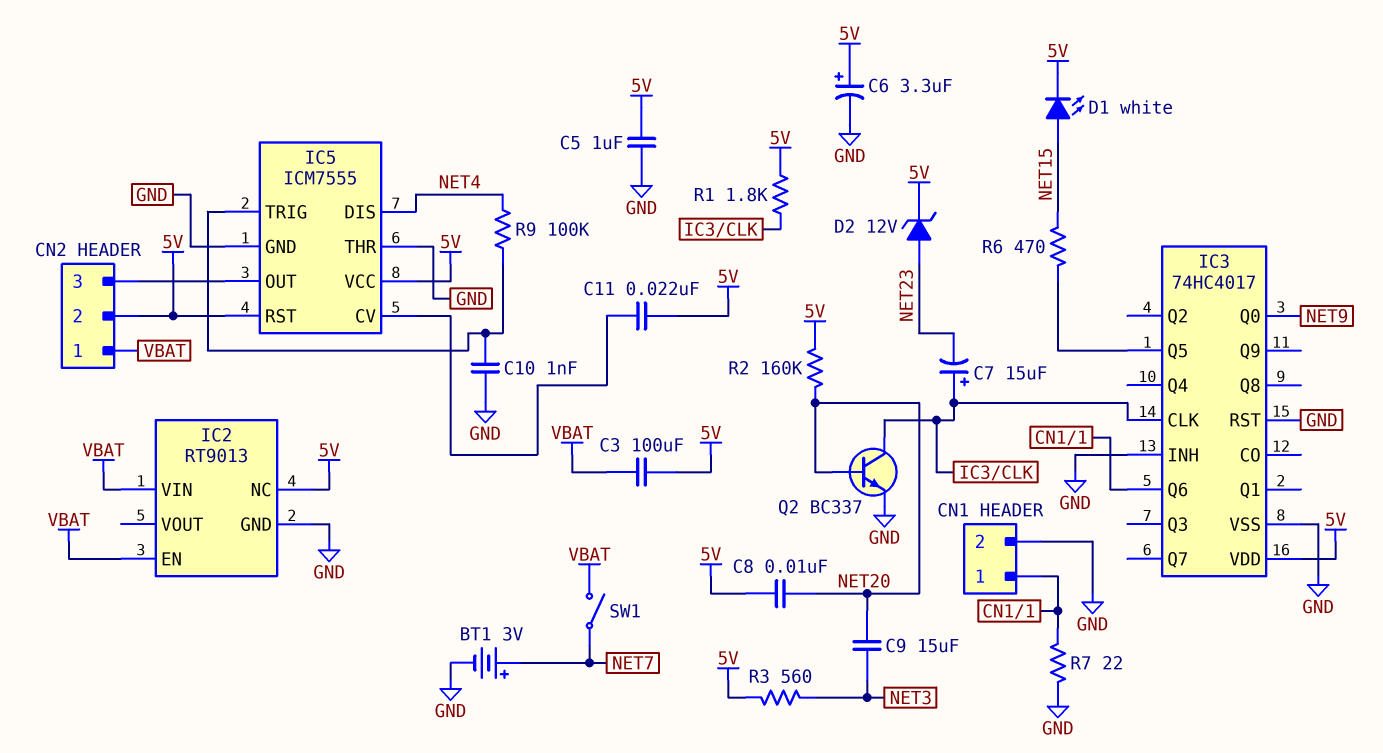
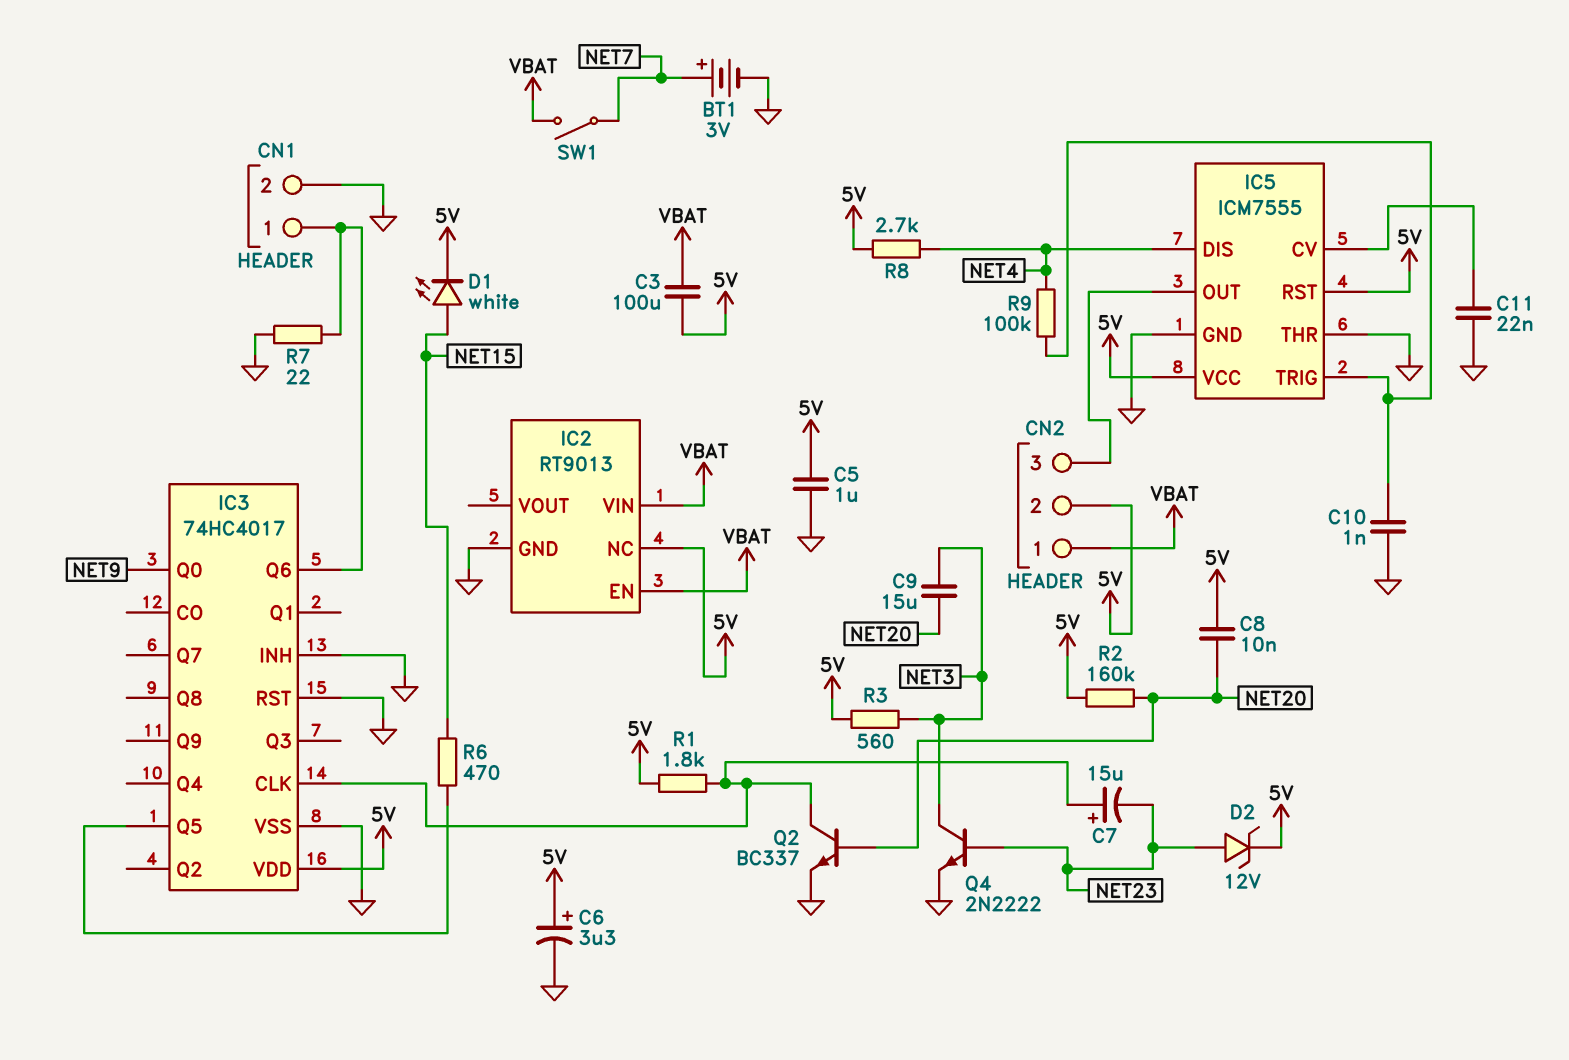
C11: 22nF (5V, IC5/CV) -> 22nF (GND, IC5/CV)
Q4: none -> NPN 2N2222 (B NET23, C NET3, E GND)
R8: none -> 2.7k (5V, NET4)

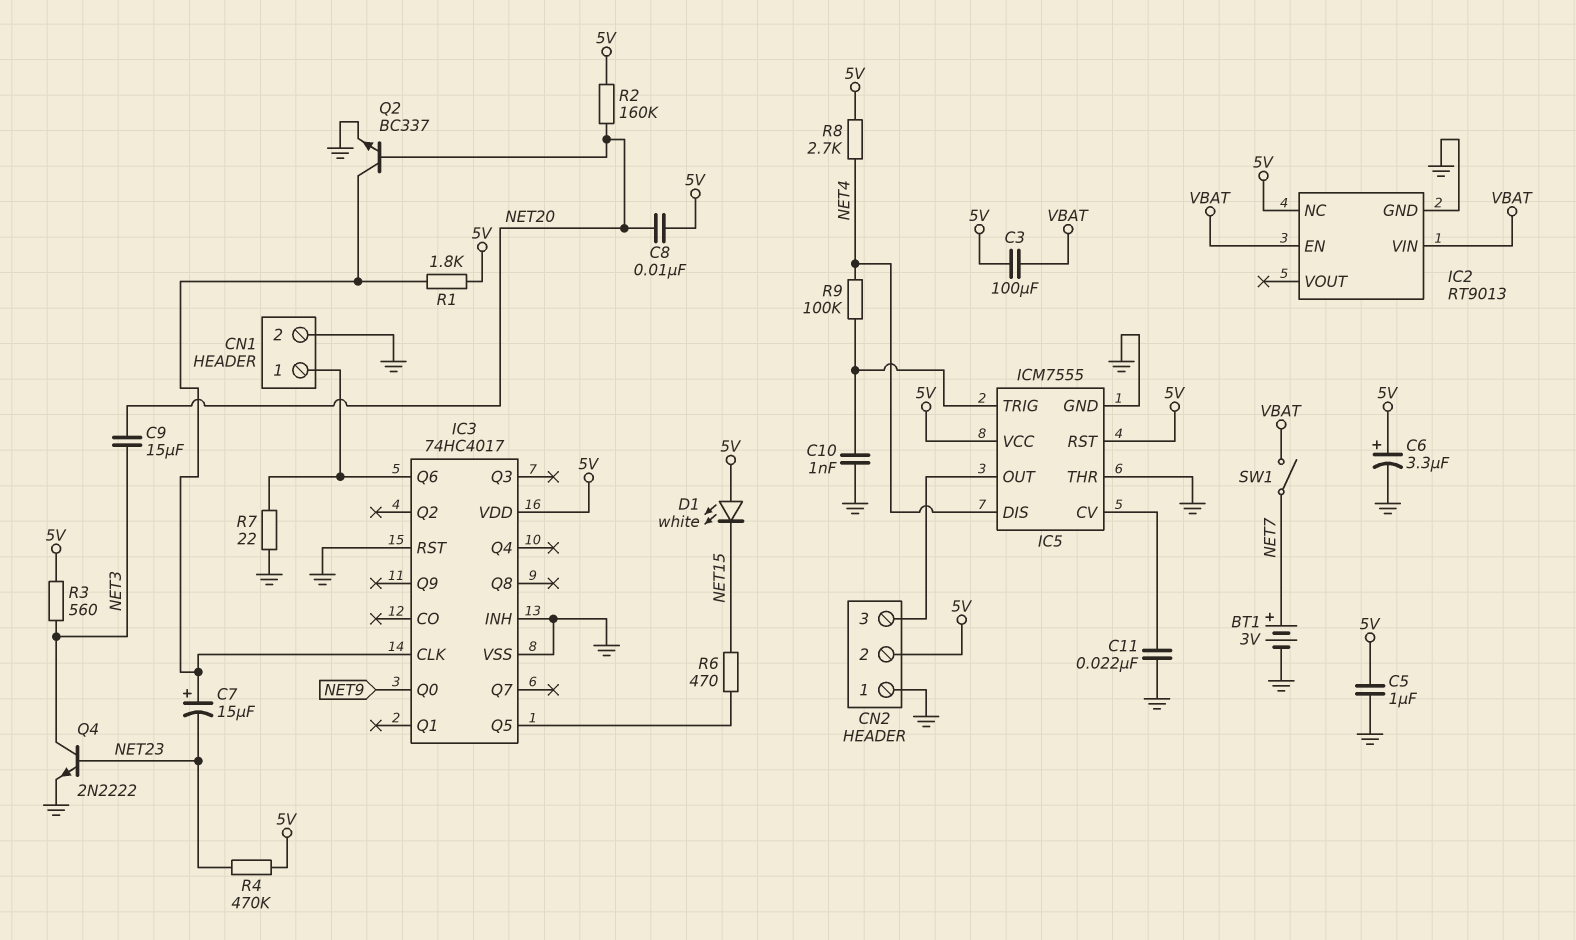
CN2 pin 1: VBAT -> GND
D1: LED white (A NET15, K 5V) -> LED white (A 5V, K NET15)
D2: zener 12V (A NET23, K 5V) -> none
R4: none -> 470k (5V, NET23)

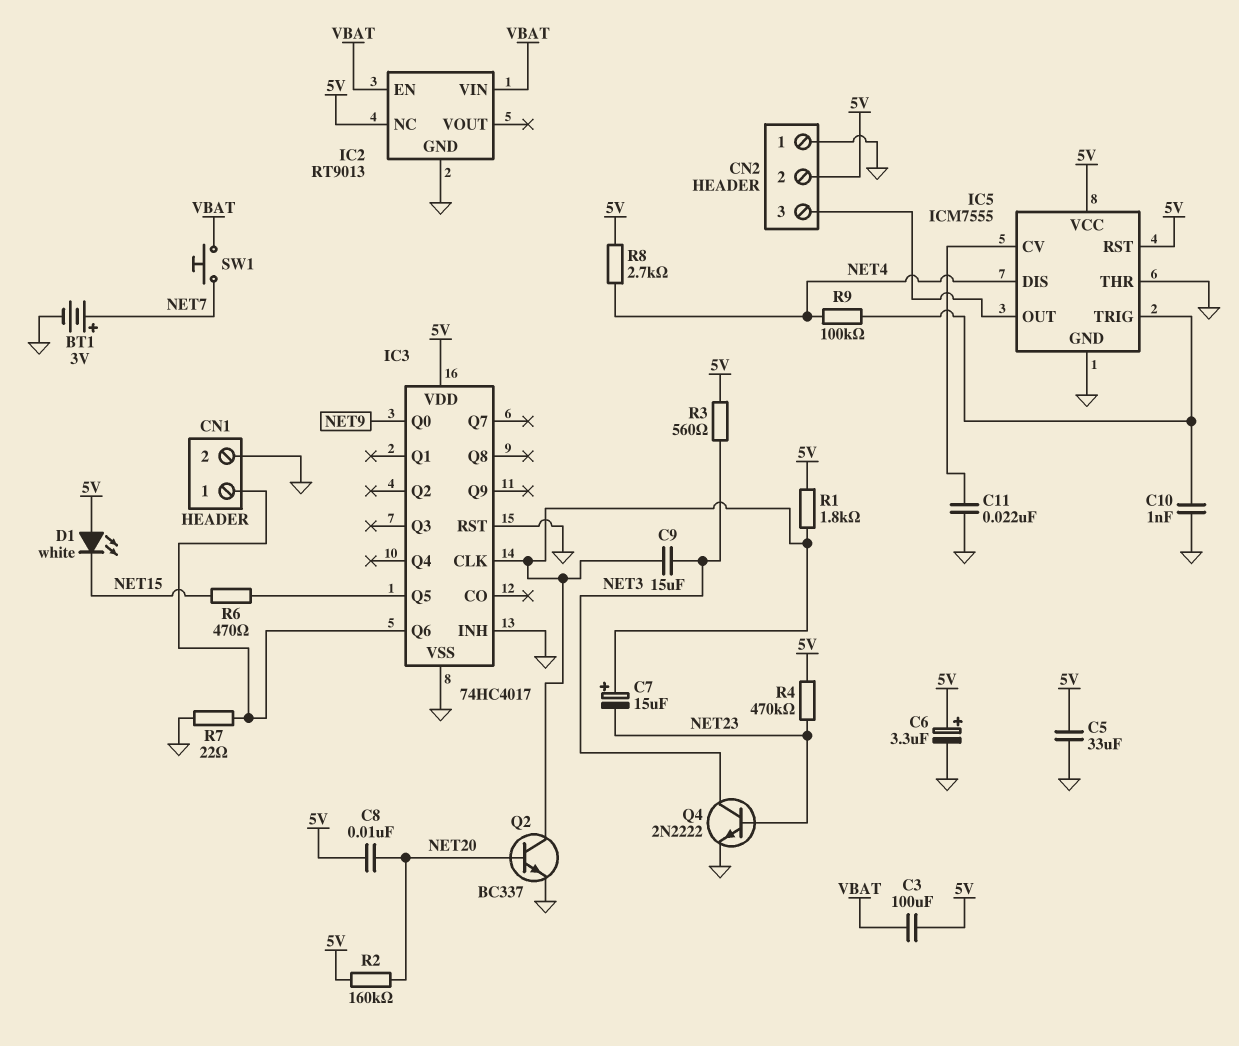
C5: 1uF (5V, GND) -> 33uF (5V, GND)
C9: 15uF (NET3, NET20) -> 15uF (IC3/CLK, NET3)
SW1: switch (NET7, VBAT) -> button (NET7, VBAT)

